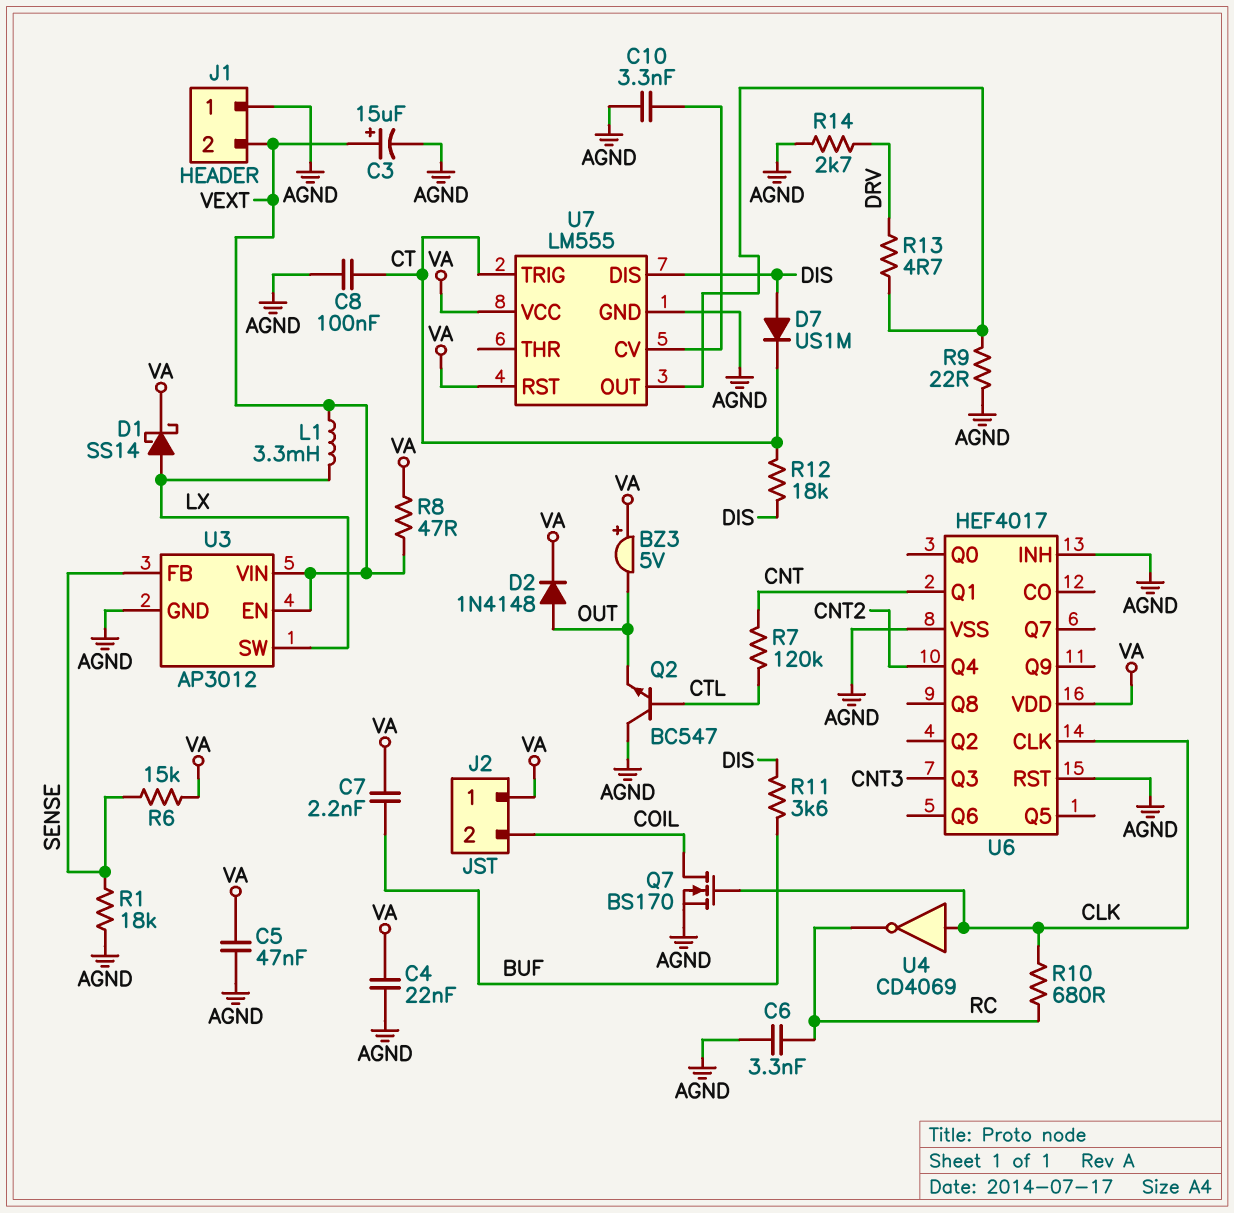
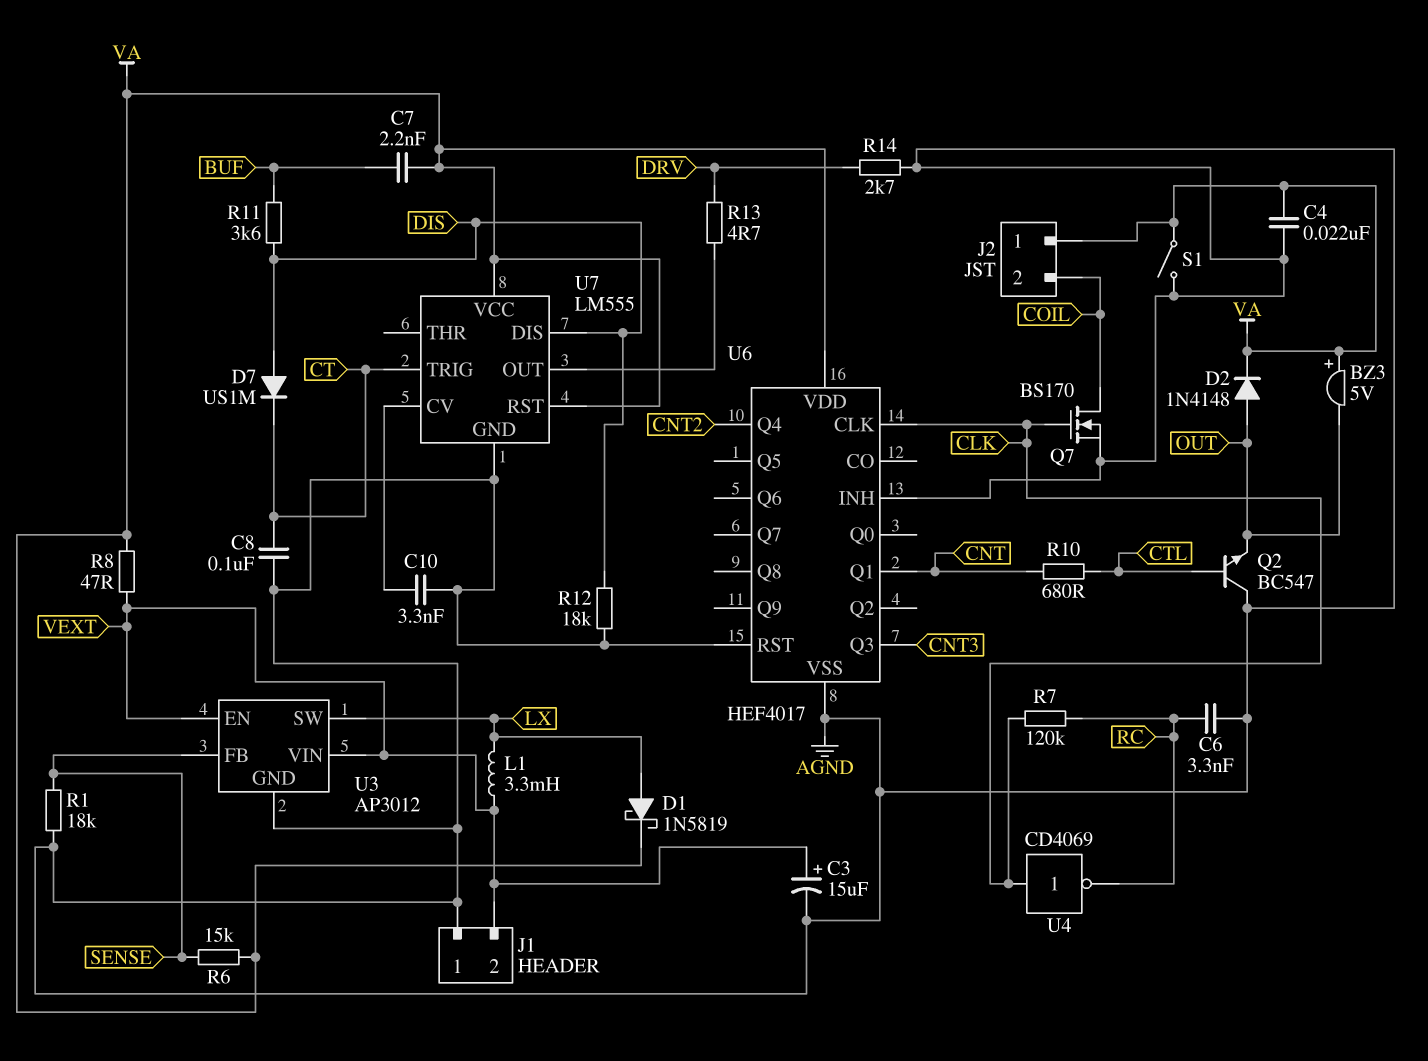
C5: 47nF (AGND, VA) -> none
D1: schottky SS14 (A LX, K VA) -> schottky 1N5819 (A LX, K VA)
R7: 120k (CNT, CTL) -> 120k (CLK, RC)
R9: 22 (AGND, U7/OUT) -> none
R10: 680 (CLK, RC) -> 680 (CNT, CTL)
R12: 18k (CT, DIS) -> 18k (AGND, DIS)
S1: none -> switch (AGND, VA)

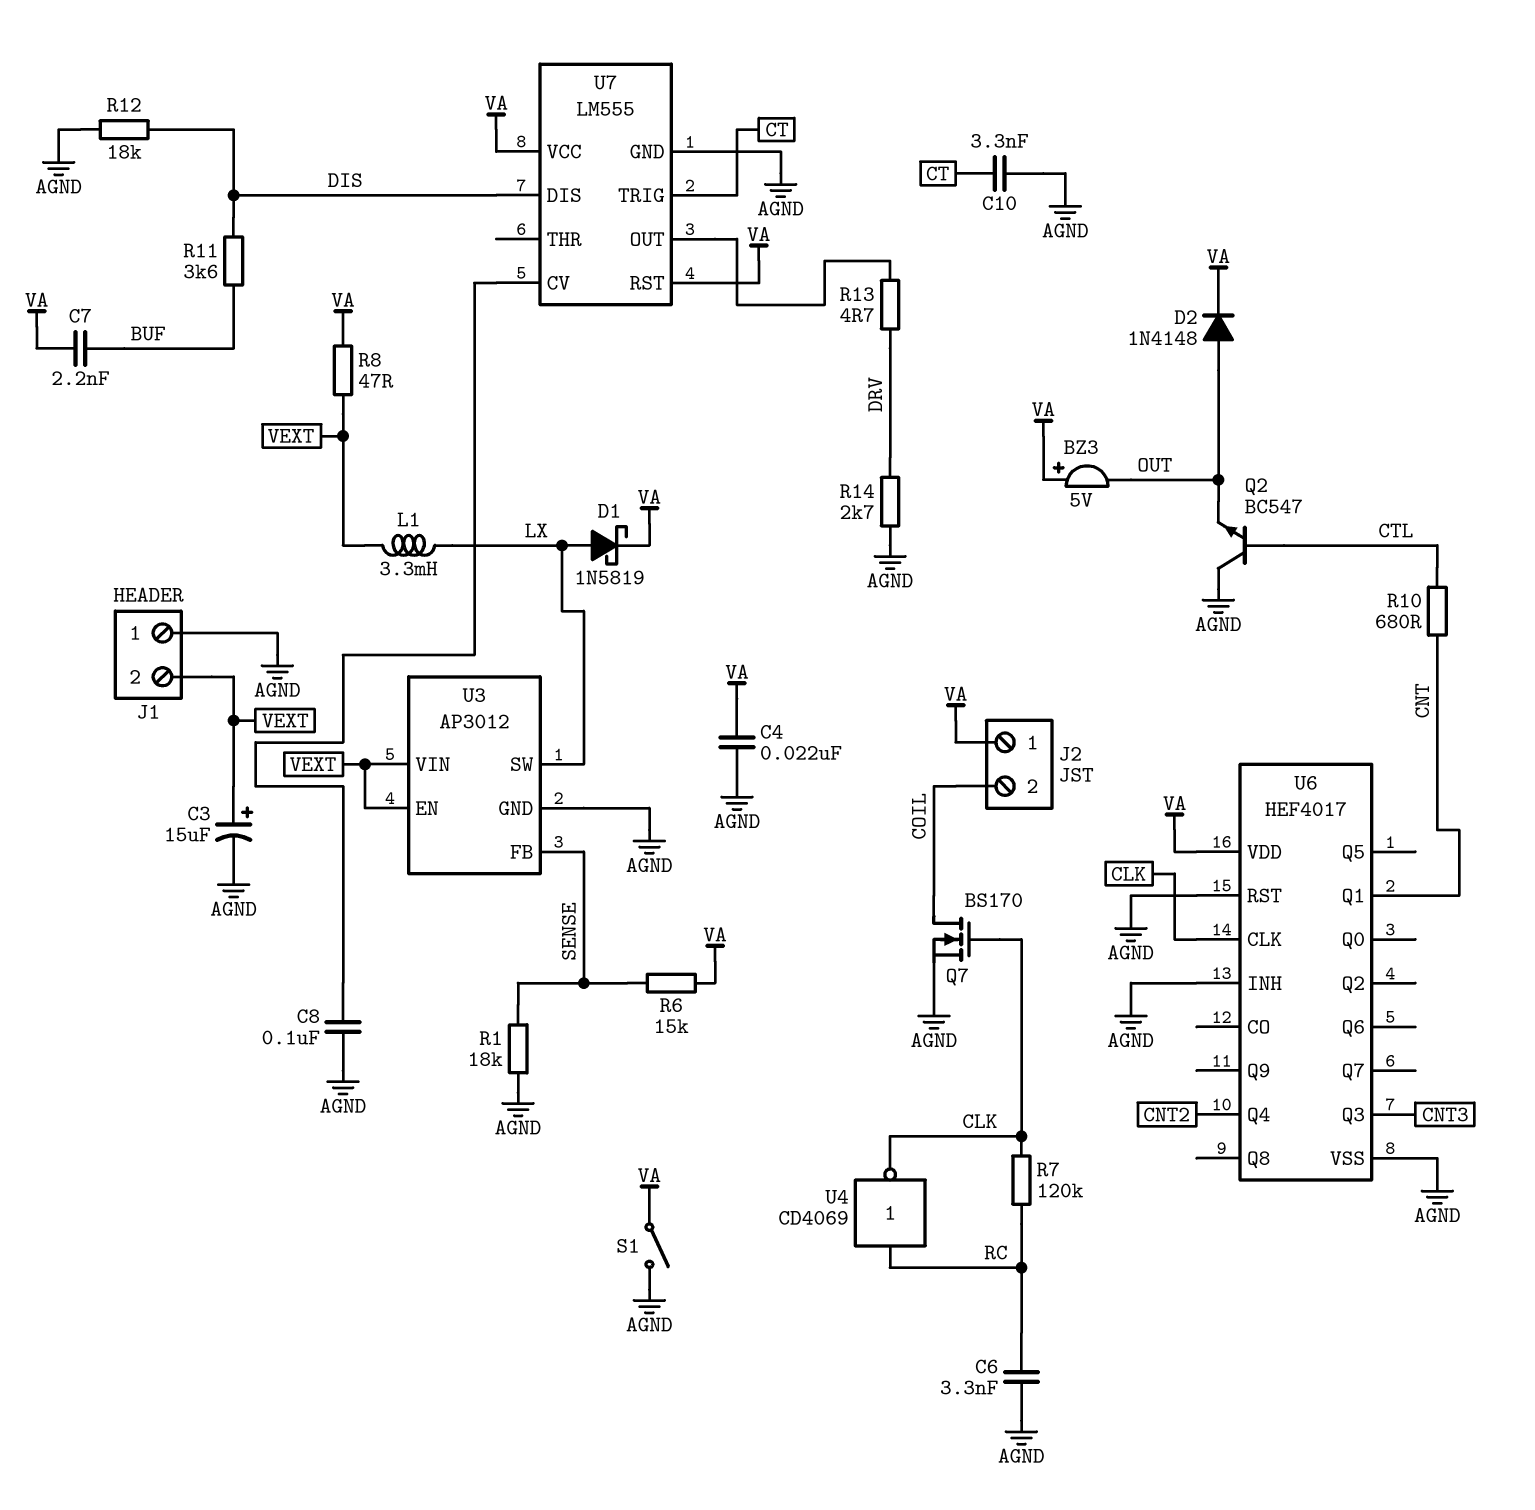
C8: 100nF (AGND, CT) -> 100nF (AGND, U7/CV)
C10: 3.3nF (AGND, U7/CV) -> 3.3nF (AGND, CT)
D7: diode US1M (A DIS, K CT) -> none
U4: NOT CD4069 (in CLK, out RC) -> NOT CD4069 (in RC, out CLK)

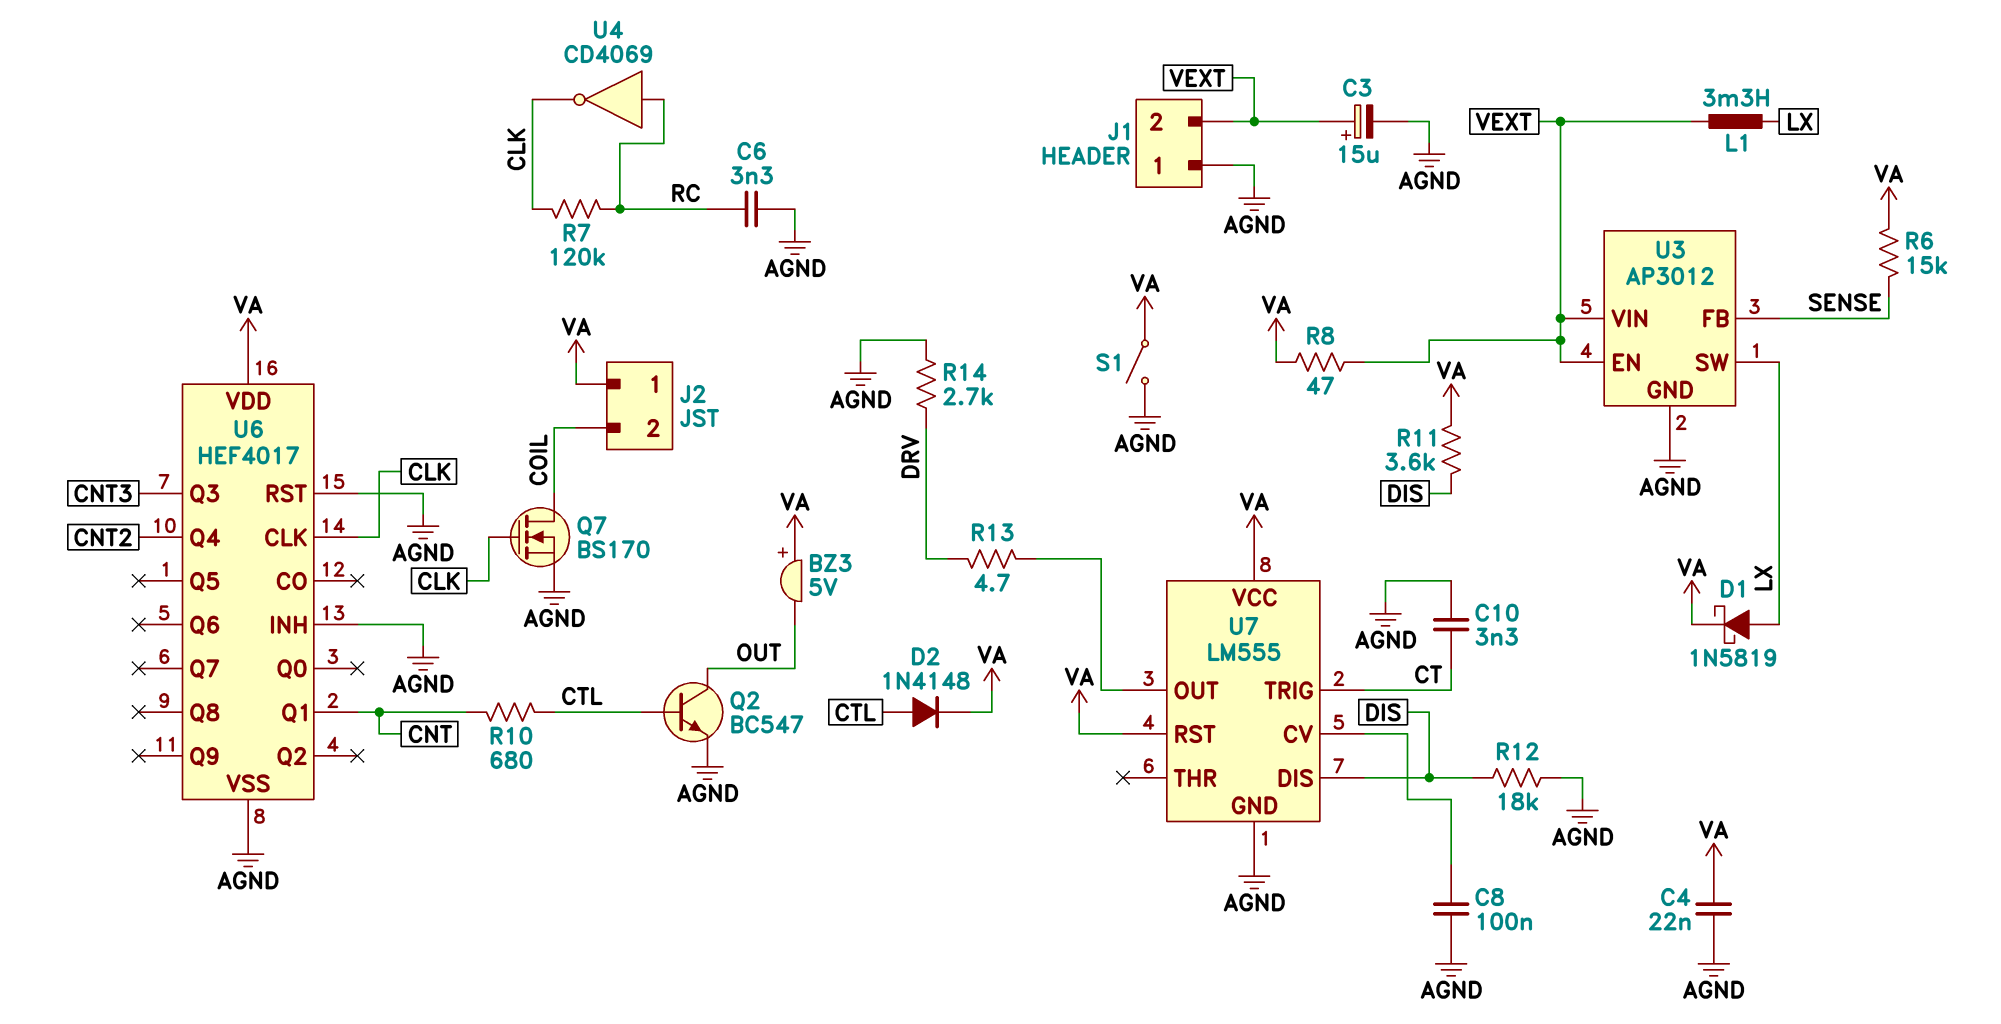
C7: 2.2nF (BUF, VA) -> none
D2: diode 1N4148 (A OUT, K VA) -> diode 1N4148 (A CTL, K VA)
Q2: NPN BC547 (B CTL, C AGND, E OUT) -> NPN BC547 (B CTL, C OUT, E AGND)
R1: 18k (AGND, SENSE) -> none
R11: 3.6k (BUF, DIS) -> 3.6k (DIS, VA)

